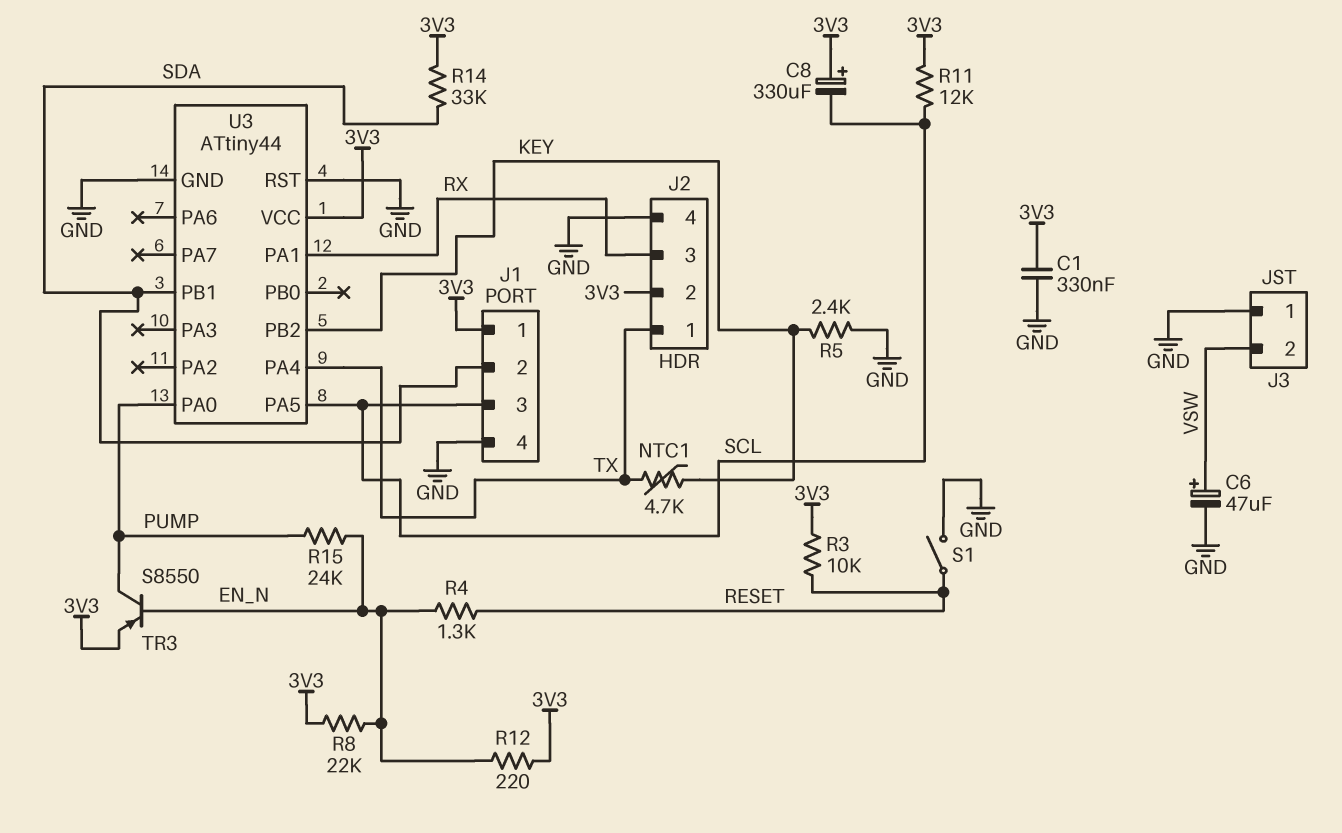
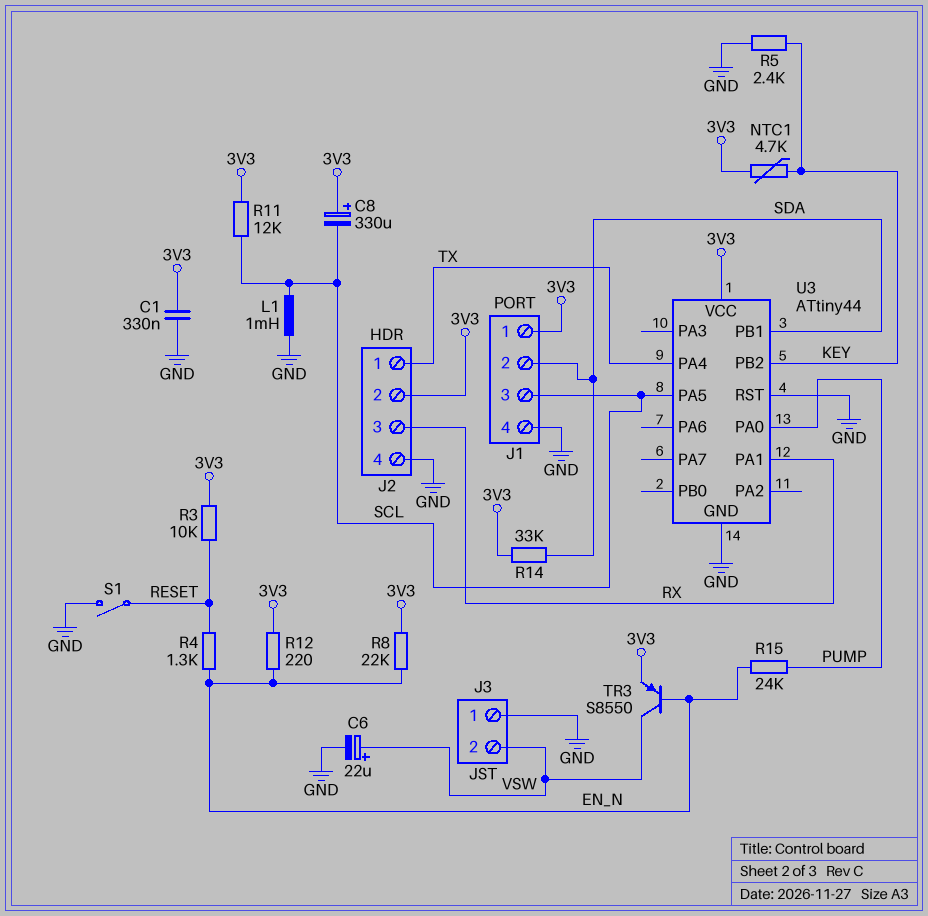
C6: 47uF (plus VSW, minus GND) -> 22uF (plus VSW, minus GND)
L1: none -> 1mH (GND, SCL)
NTC1: 4.7k (KEY, TX) -> 4.7k (3V3, KEY)
TR3: PNP S8550 (B EN_N, C PUMP, E 3V3) -> PNP S8550 (B EN_N, C VSW, E 3V3)

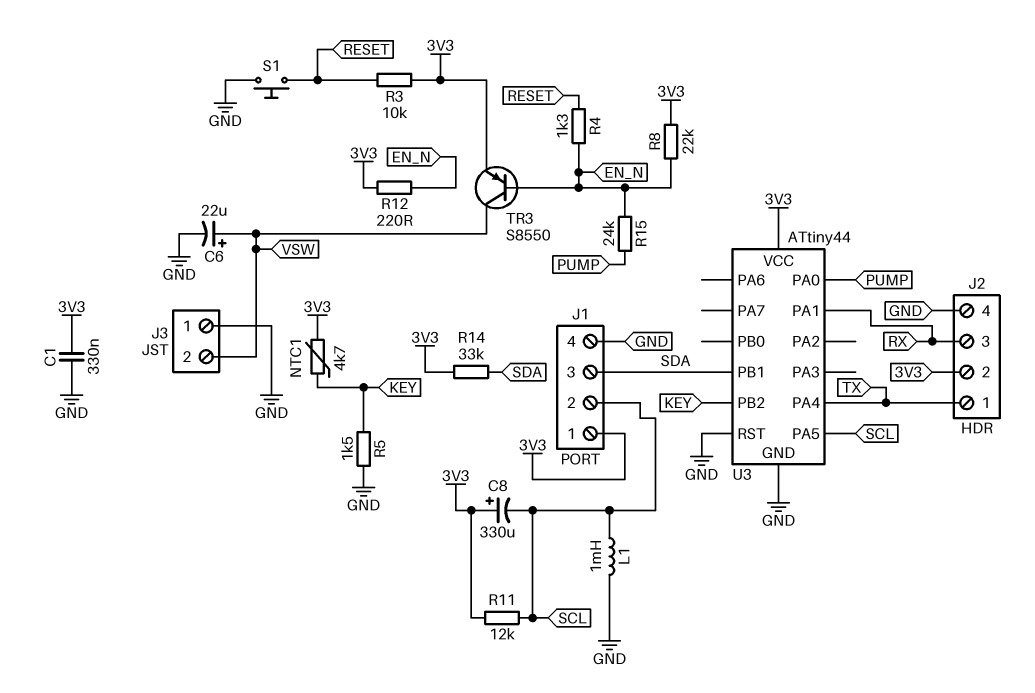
J1 pin 2: SDA -> SCL
J1 pin 3: SCL -> SDA
R5: 2.4k (GND, KEY) -> 1.5k (GND, KEY)
S1: switch (GND, RESET) -> button (GND, RESET)

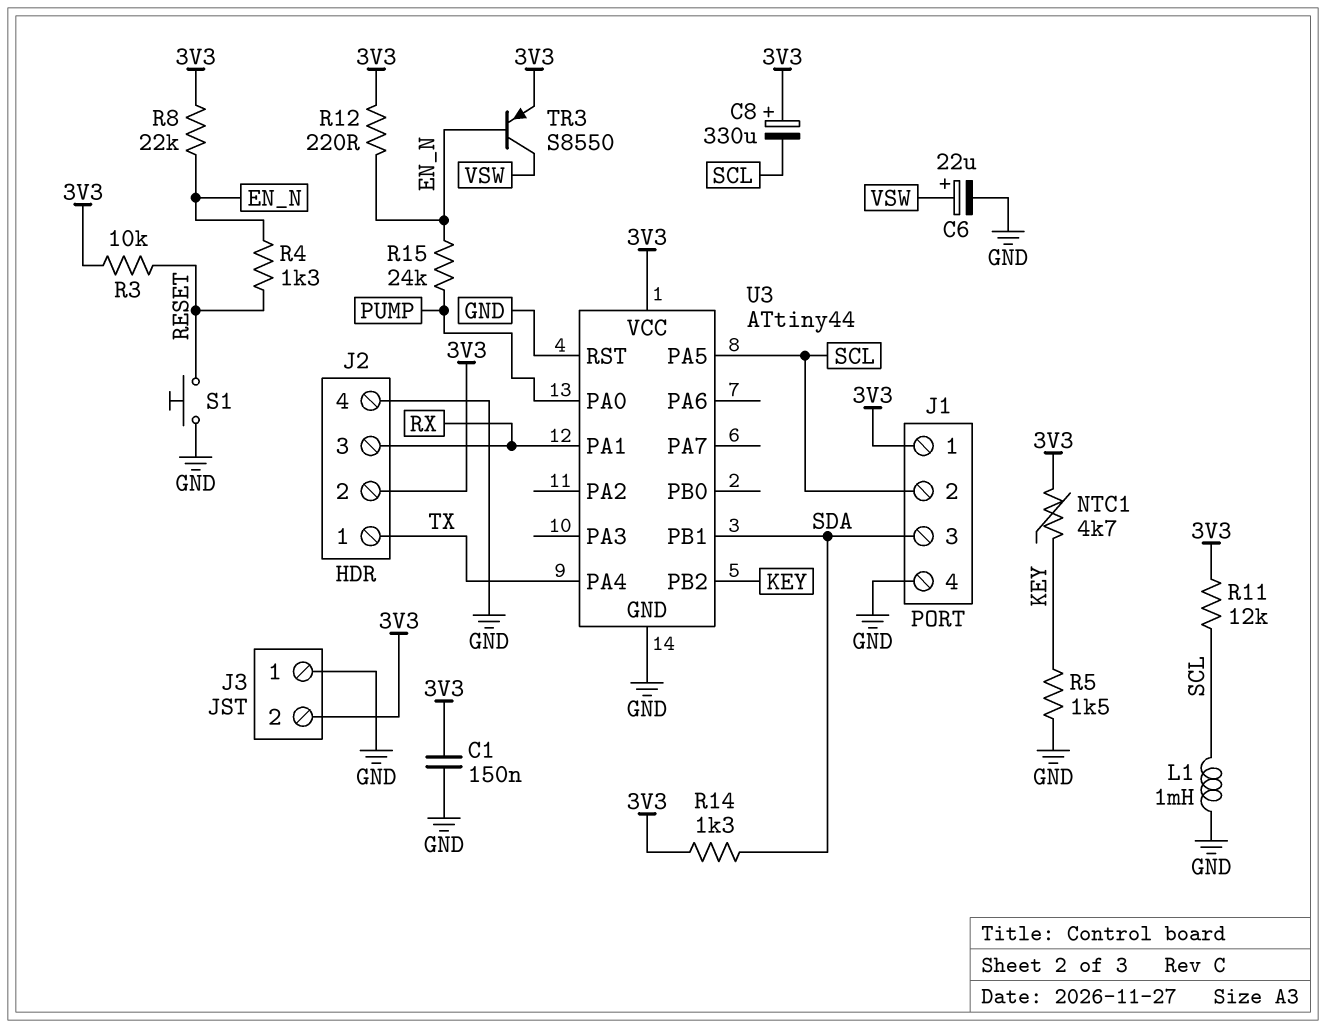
C1: 330nF (3V3, GND) -> 150nF (3V3, GND)
J3 pin 2: VSW -> 3V3
R14: 33k (3V3, SDA) -> 1.3k (3V3, SDA)

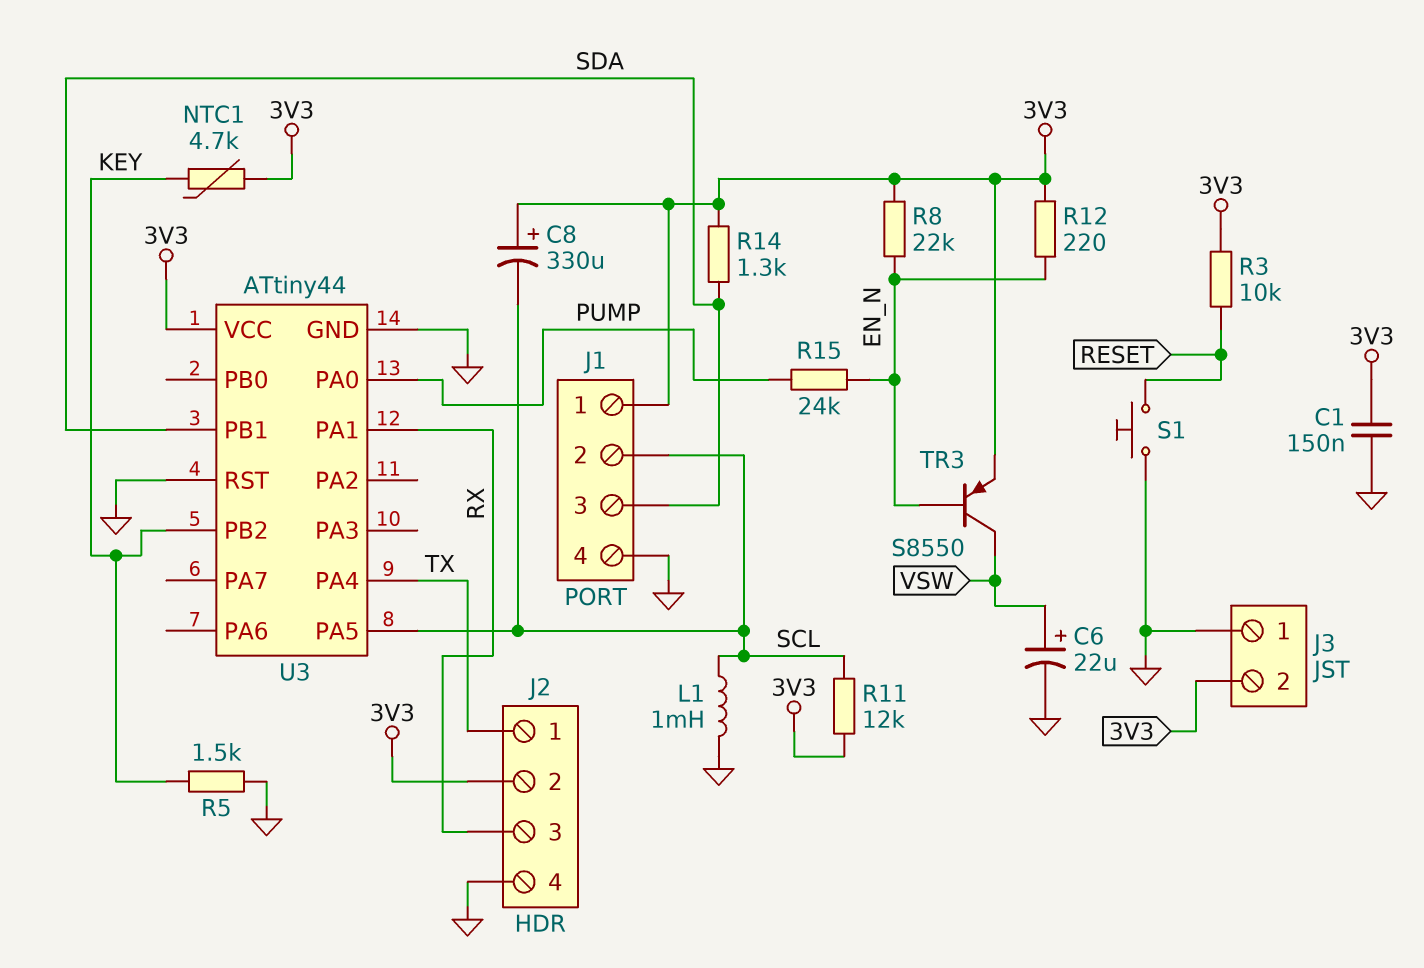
R4: 1.3k (EN_N, RESET) -> none

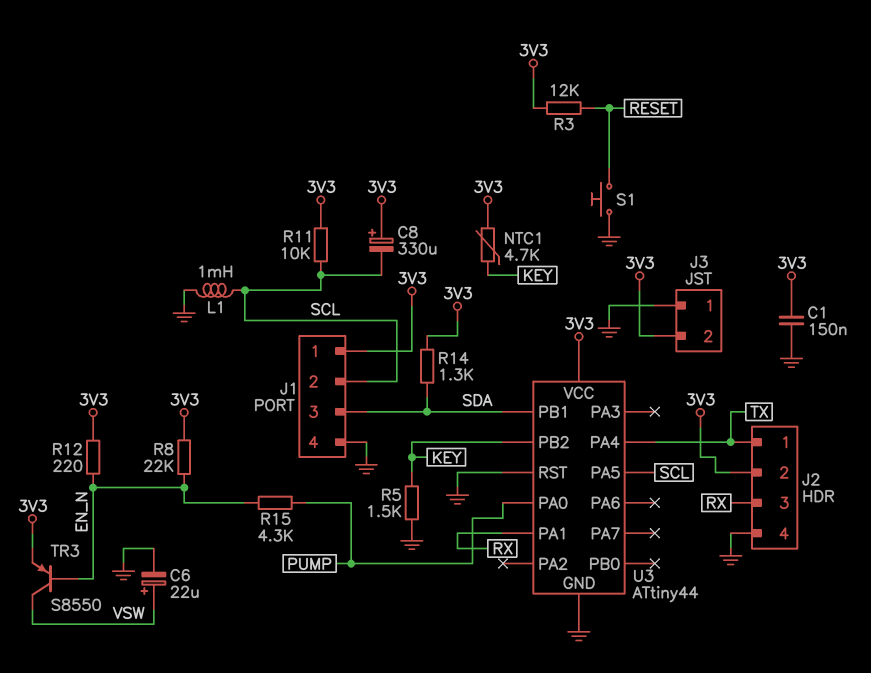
R3: 10k (3V3, RESET) -> 12k (3V3, RESET)
R11: 12k (3V3, SCL) -> 10k (3V3, SCL)
R15: 24k (EN_N, PUMP) -> 4.3k (EN_N, PUMP)

